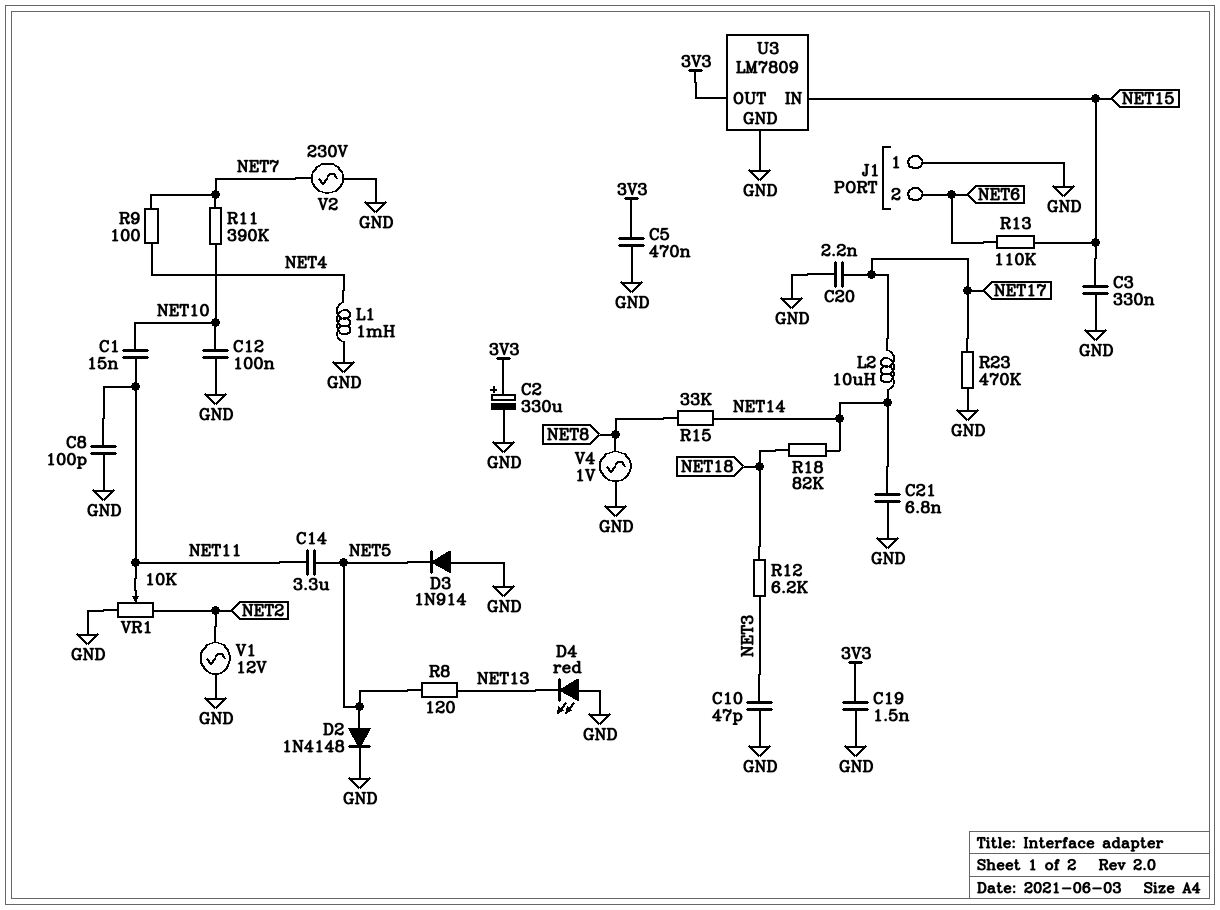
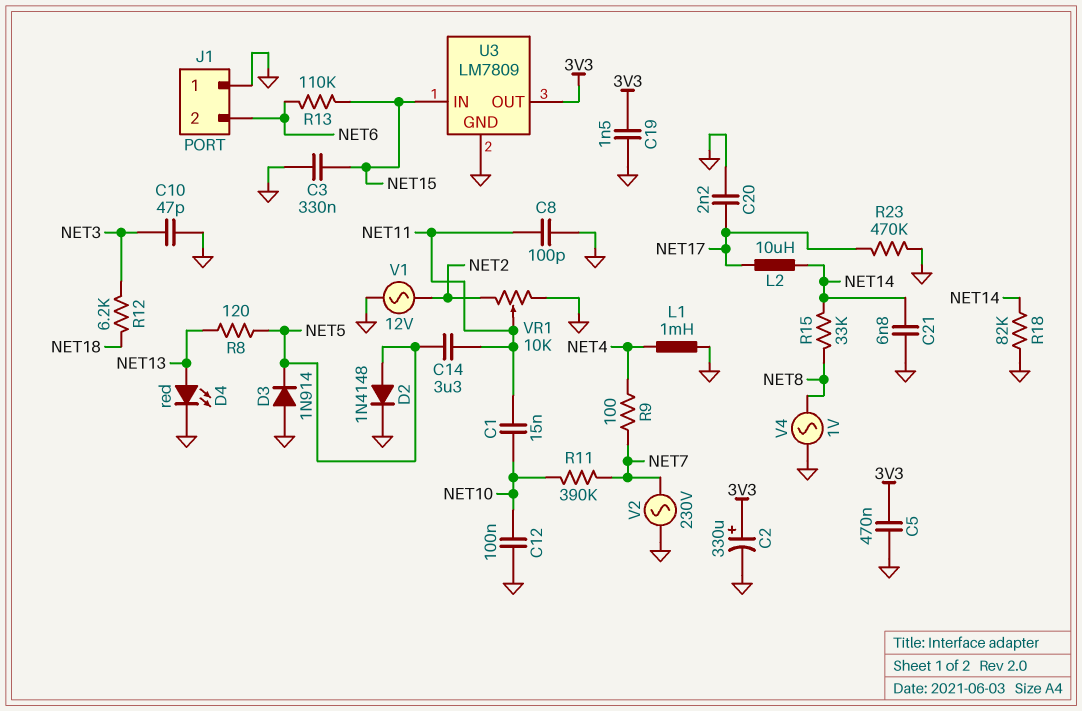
D4: LED red (A GND, K NET13) -> LED red (A NET13, K GND)
R18: 82k (NET14, NET18) -> 82k (GND, NET14)

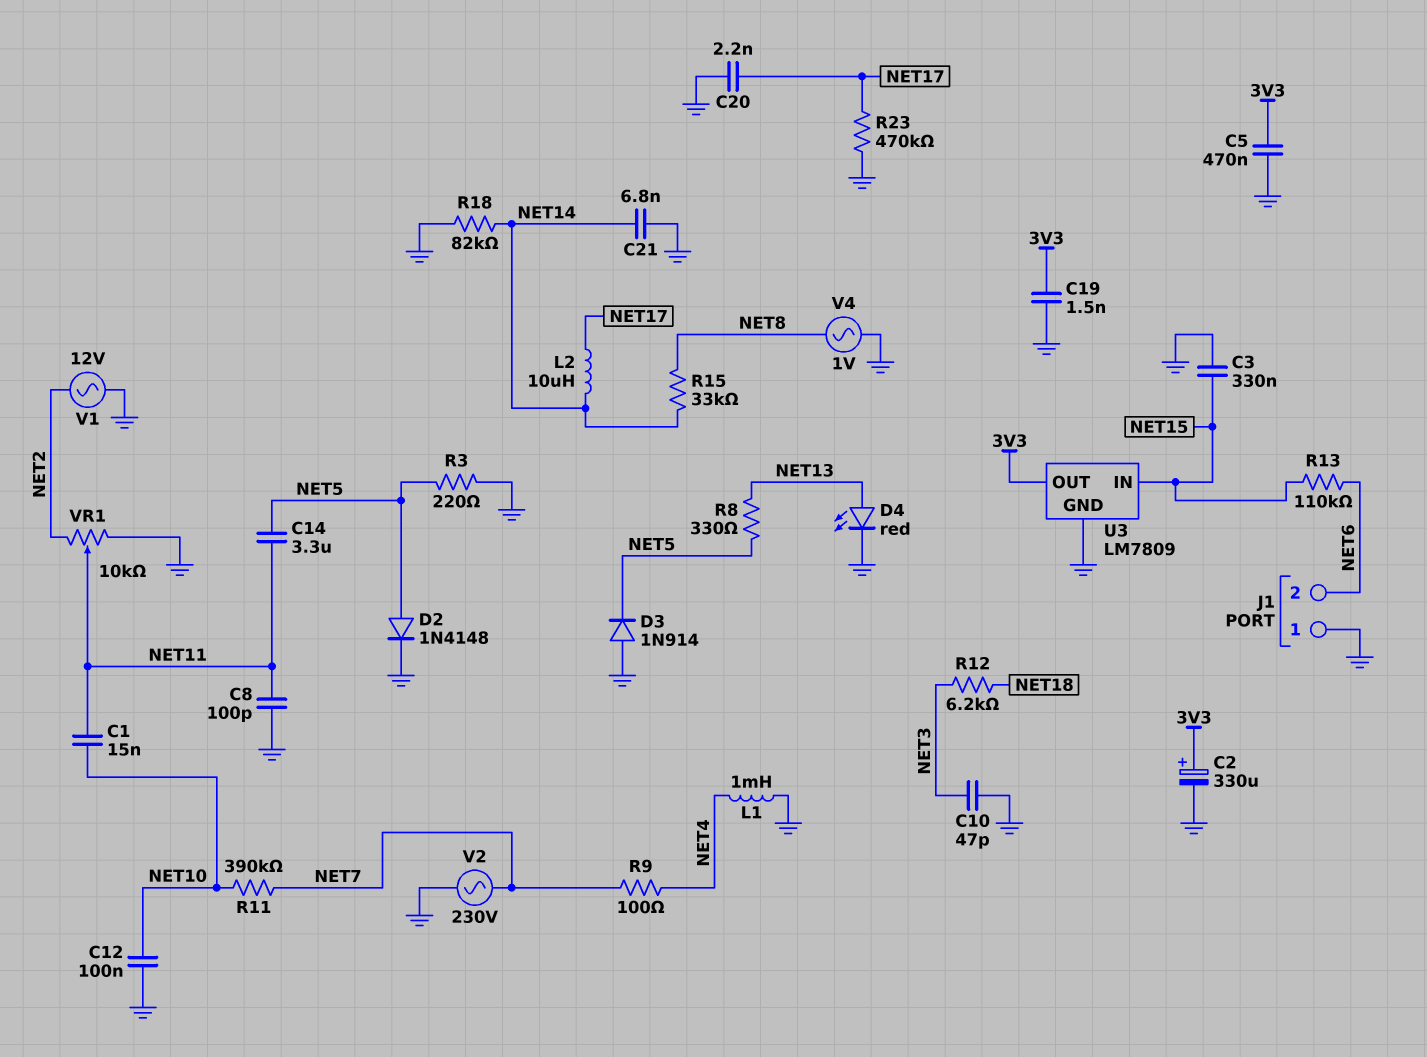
R3: none -> 220 (GND, NET5)
R8: 120 (NET5, NET13) -> 330 (NET5, NET13)

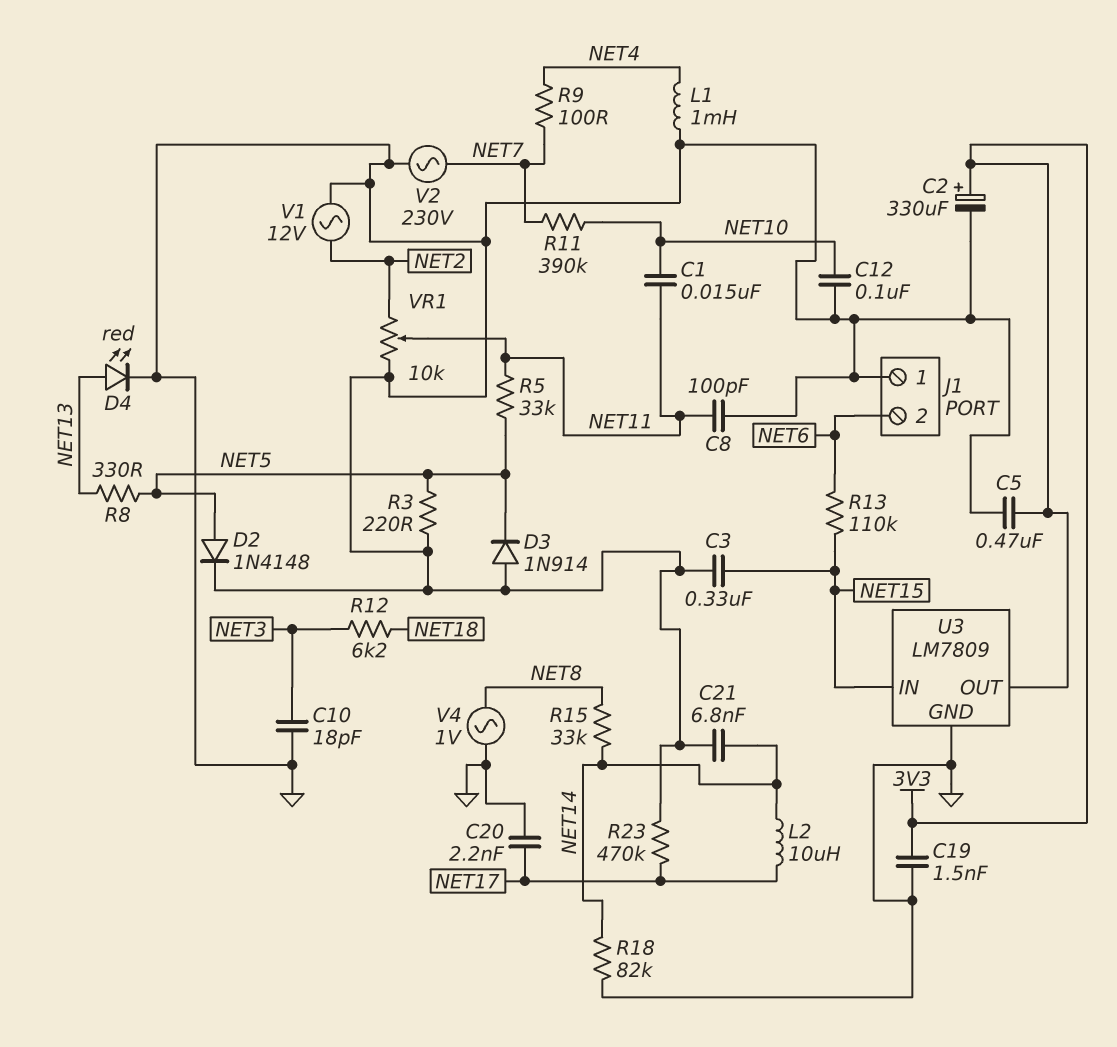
C10: 47pF (GND, NET3) -> 18pF (GND, NET3)
C14: 3.3uF (NET5, NET11) -> none
R5: none -> 33k (NET5, NET11)

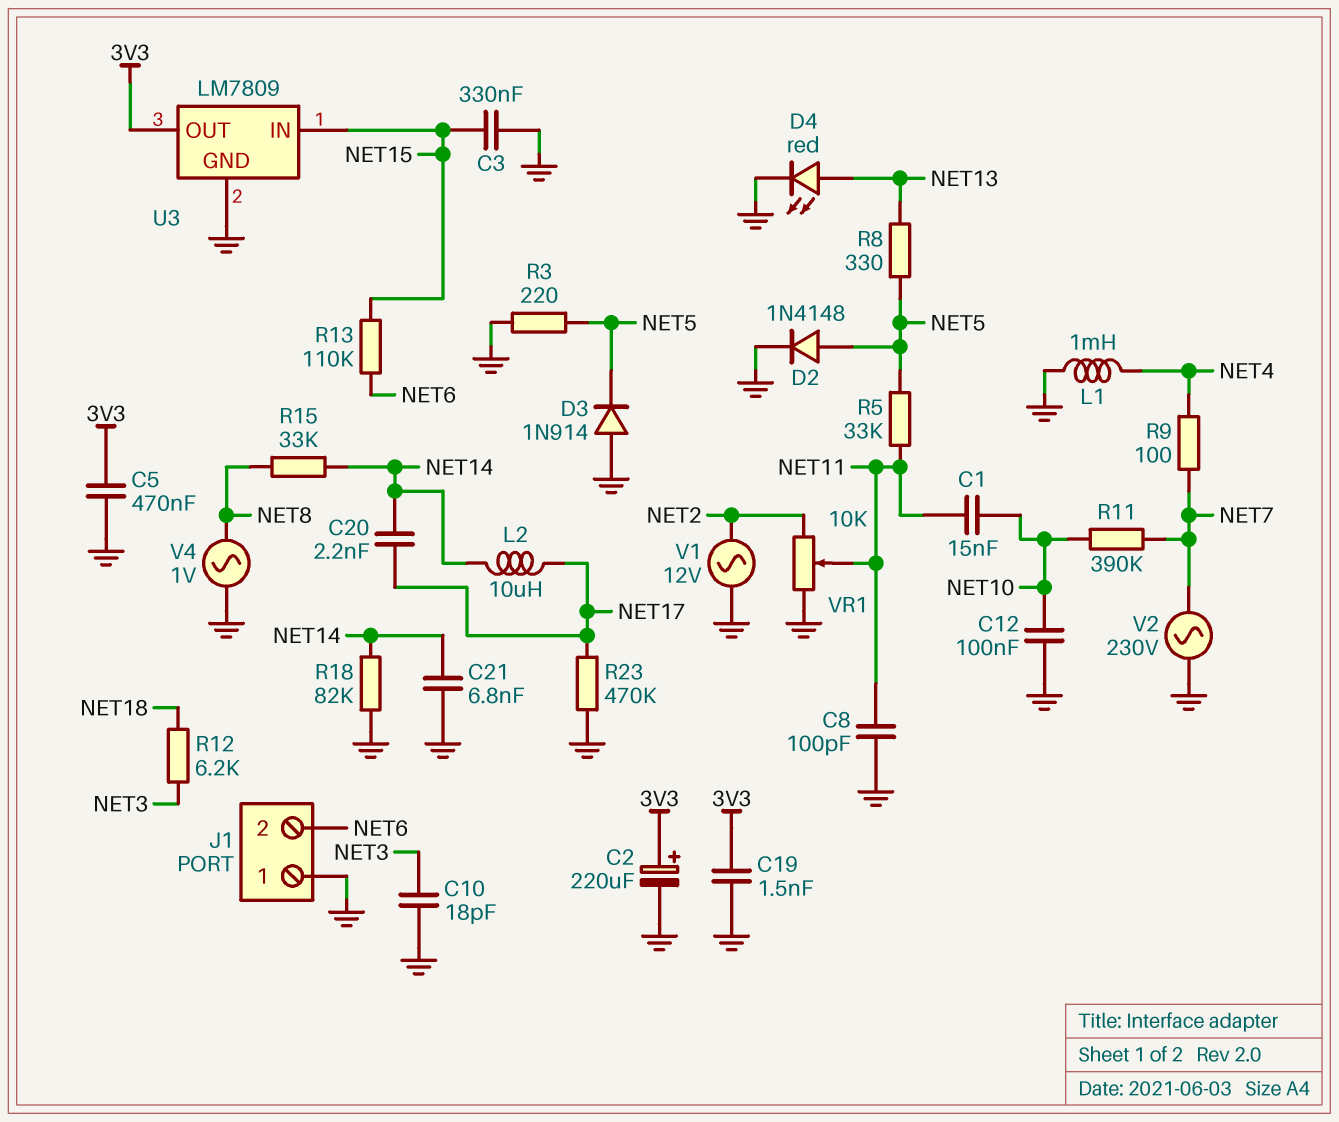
C2: 330uF (plus 3V3, minus GND) -> 220uF (plus 3V3, minus GND)
C20: 2.2nF (GND, NET17) -> 2.2nF (NET14, NET17)

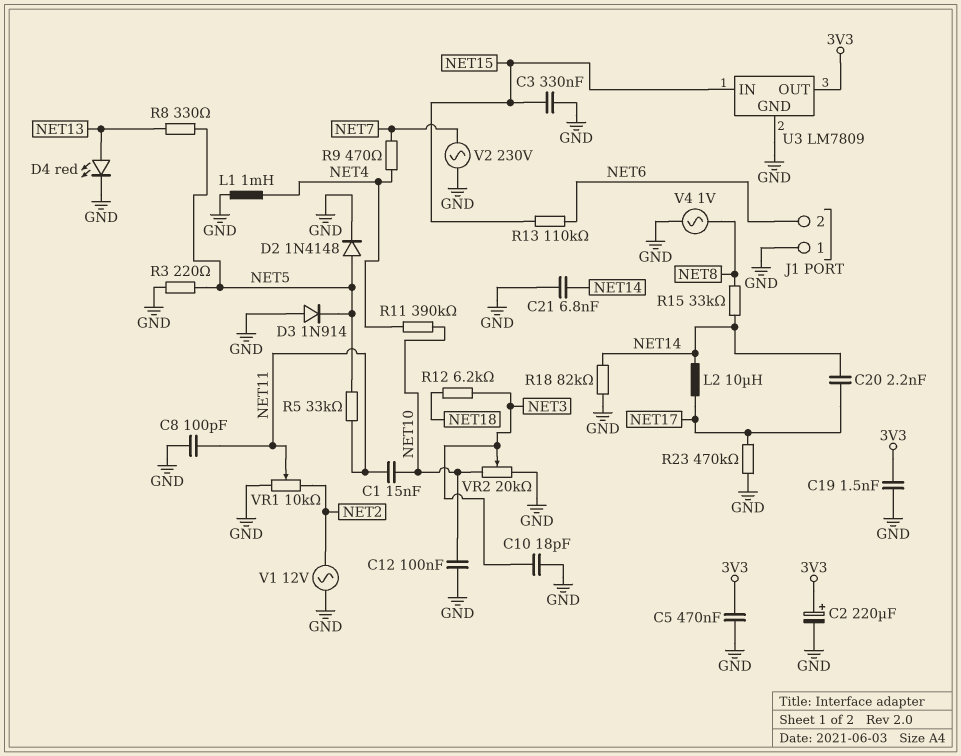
R9: 100 (NET4, NET7) -> 470 (NET4, NET7)
R11: 390k (NET7, NET10) -> 390k (NET4, NET10)
VR2: none -> 20k (GND, NET10, wiper NET3)

